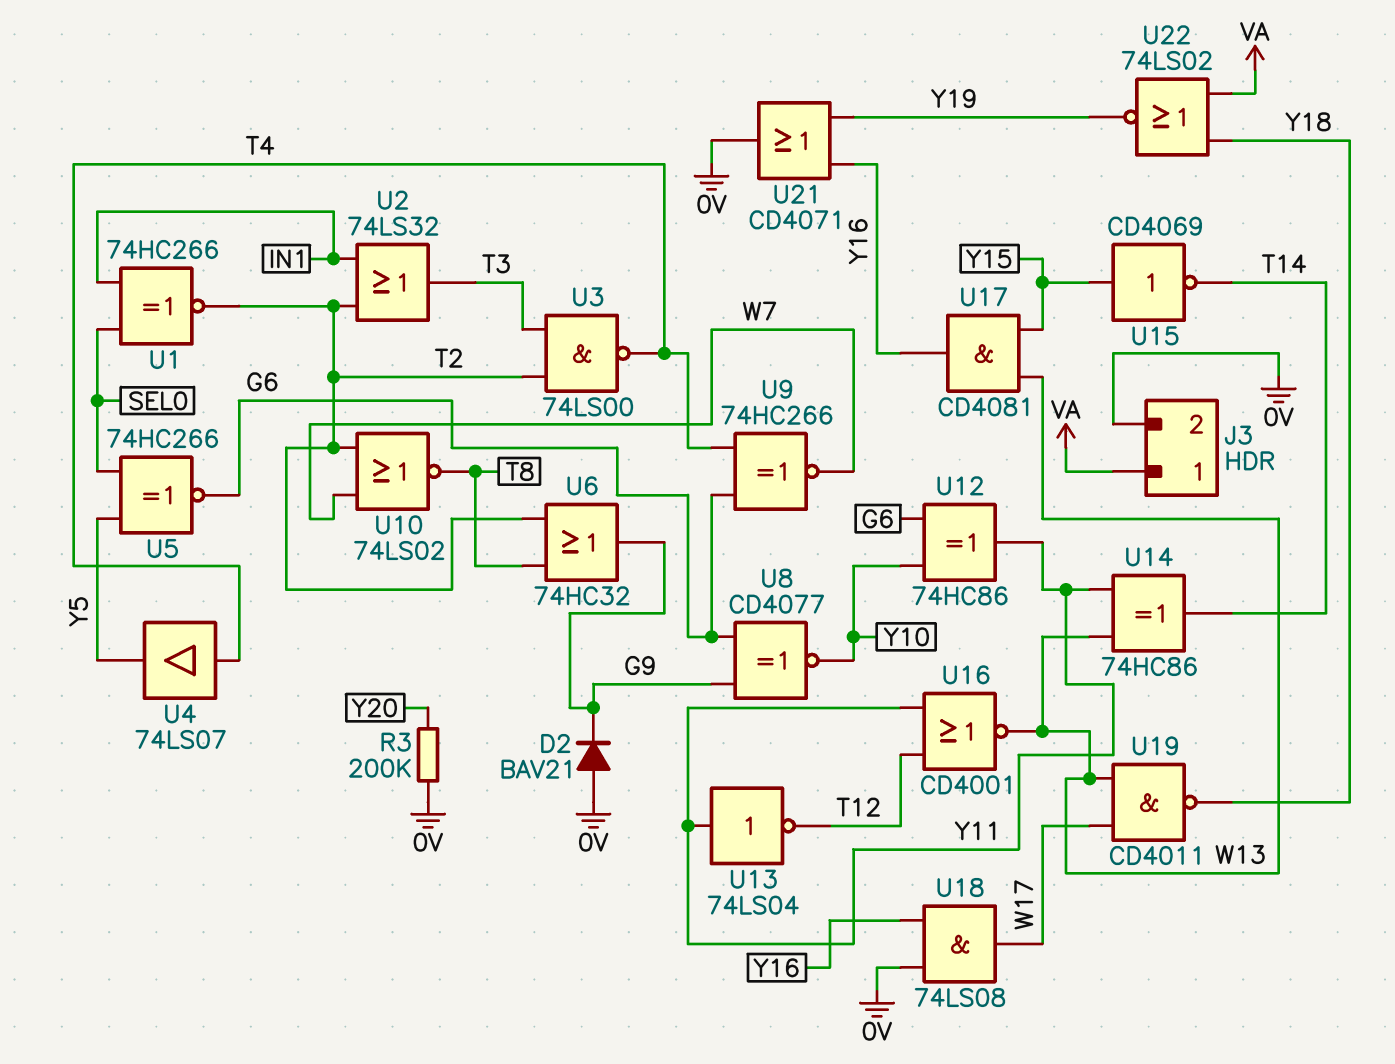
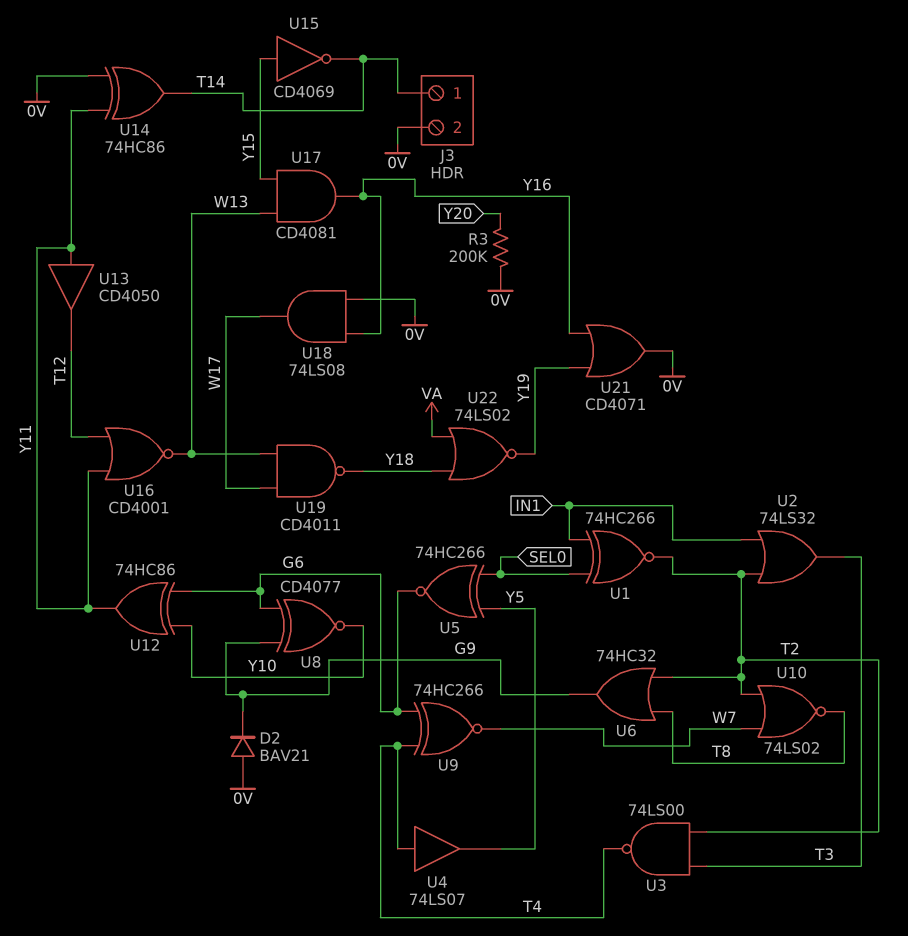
J3 pin 1: VA -> T14
U13: NOT 74LS04 (in Y11, out T12) -> buffer CD4050 (in Y11, out T12)
U14: XOR 74HC86 (in W13, in Y11, out T14) -> XOR 74HC86 (in 0V, in Y11, out T14)

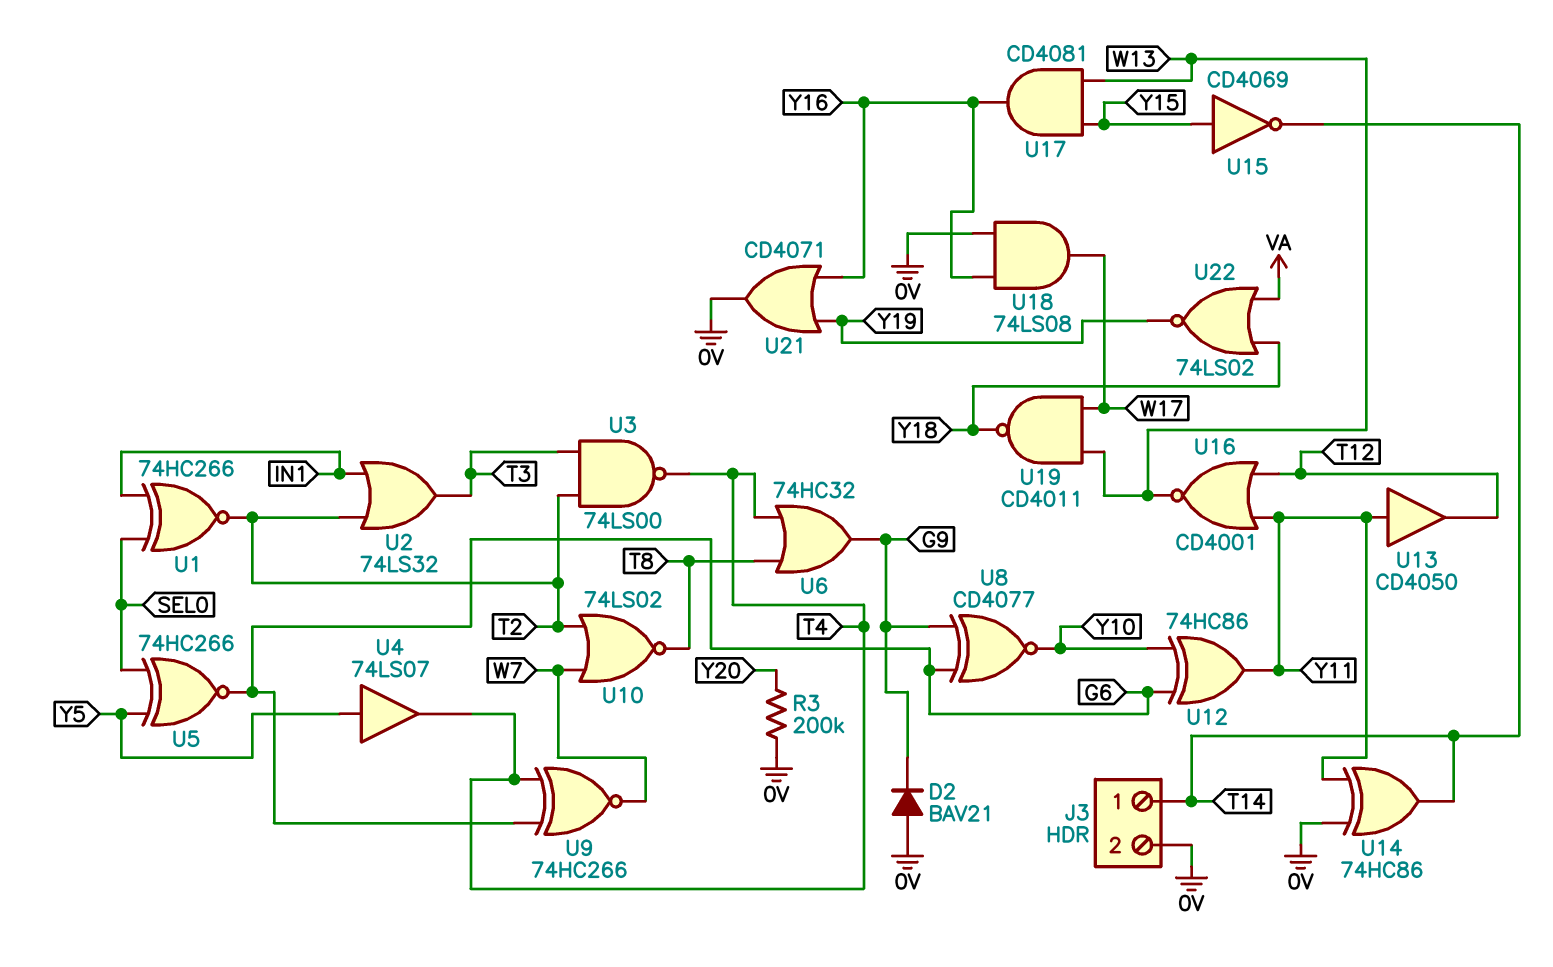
U4: buffer 74LS07 (in T4, out Y5) -> buffer 74LS07 (in Y5, out T4)
U6: OR 74HC32 (in T2, in T8, out G9) -> OR 74HC32 (in T4, in T8, out G9)

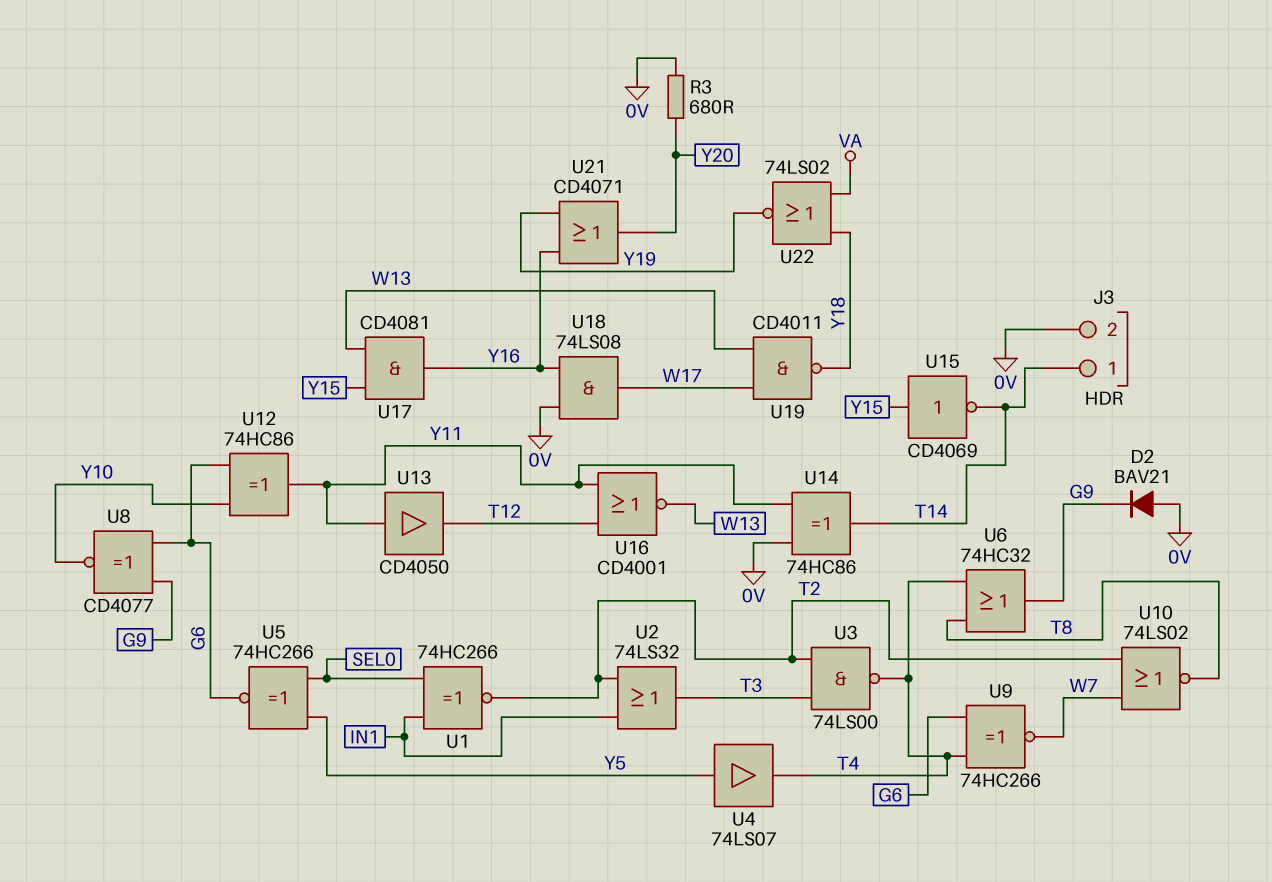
R3: 200k (0V, Y20) -> 680 (0V, Y20)
U21: OR CD4071 (in Y16, in Y19, out 0V) -> OR CD4071 (in Y16, in Y19, out Y20)

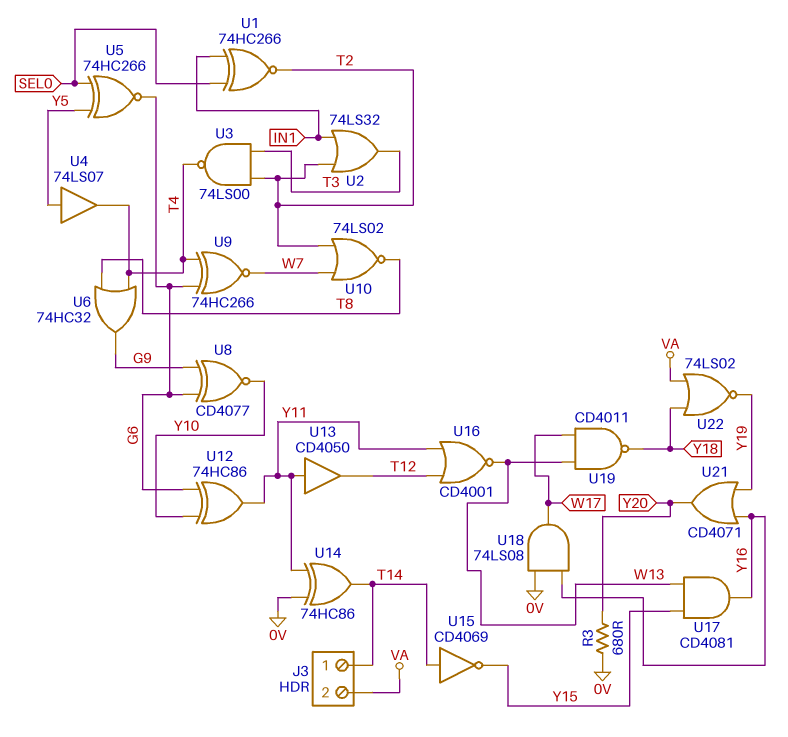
D2: diode BAV21 (A 0V, K G9) -> none
J3 pin 2: 0V -> VA
U15: NOT CD4069 (in Y15, out T14) -> NOT CD4069 (in T14, out Y15)

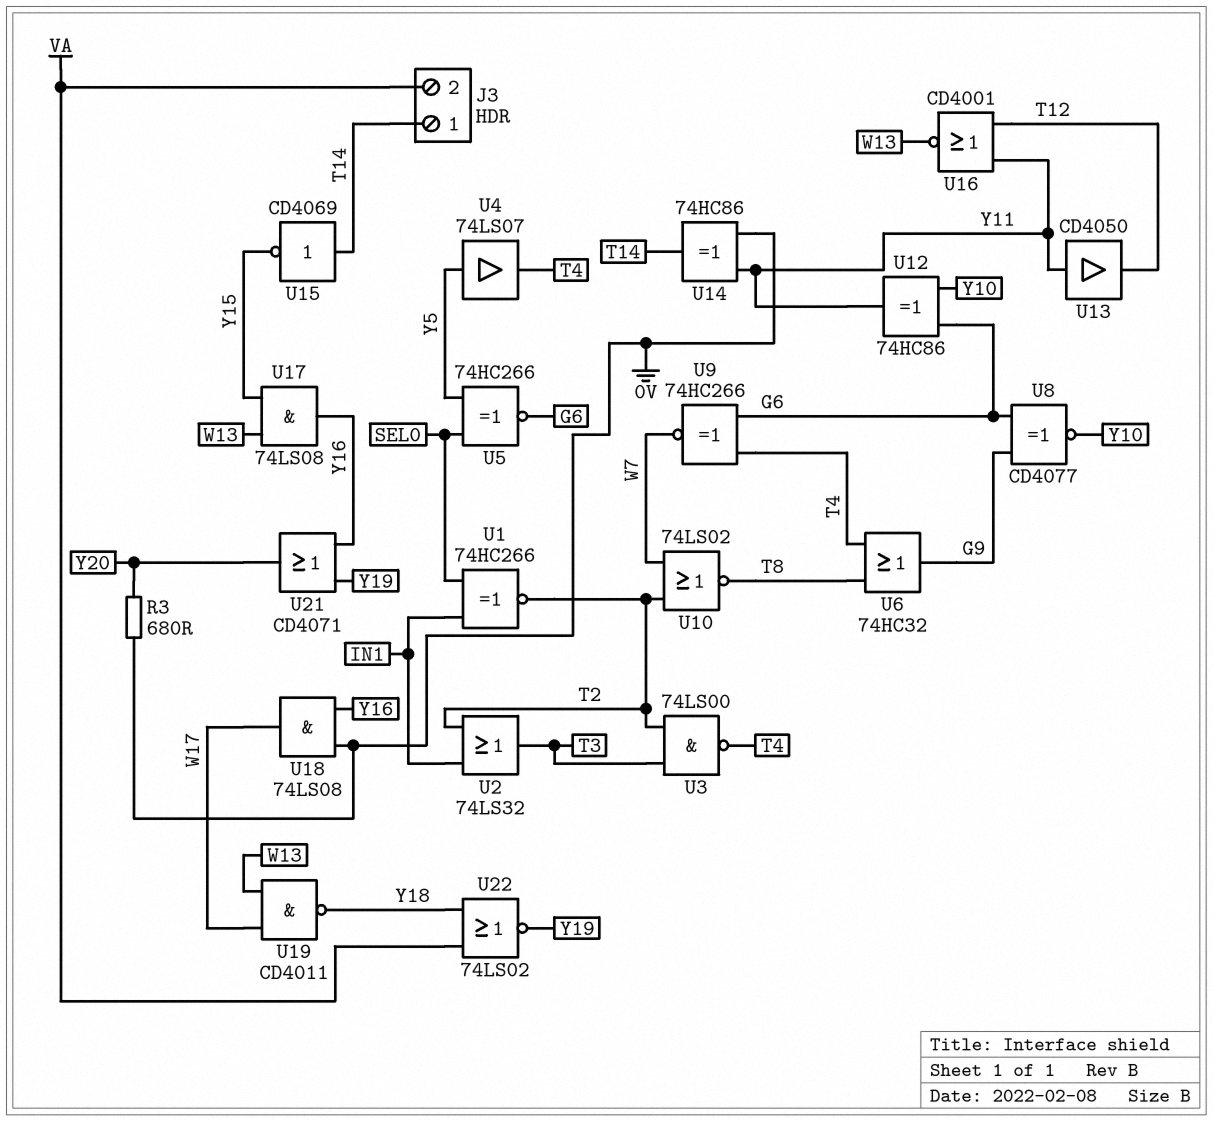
U17: AND CD4081 (in W13, in Y15, out Y16) -> AND 74LS08 (in W13, in Y15, out Y16)

